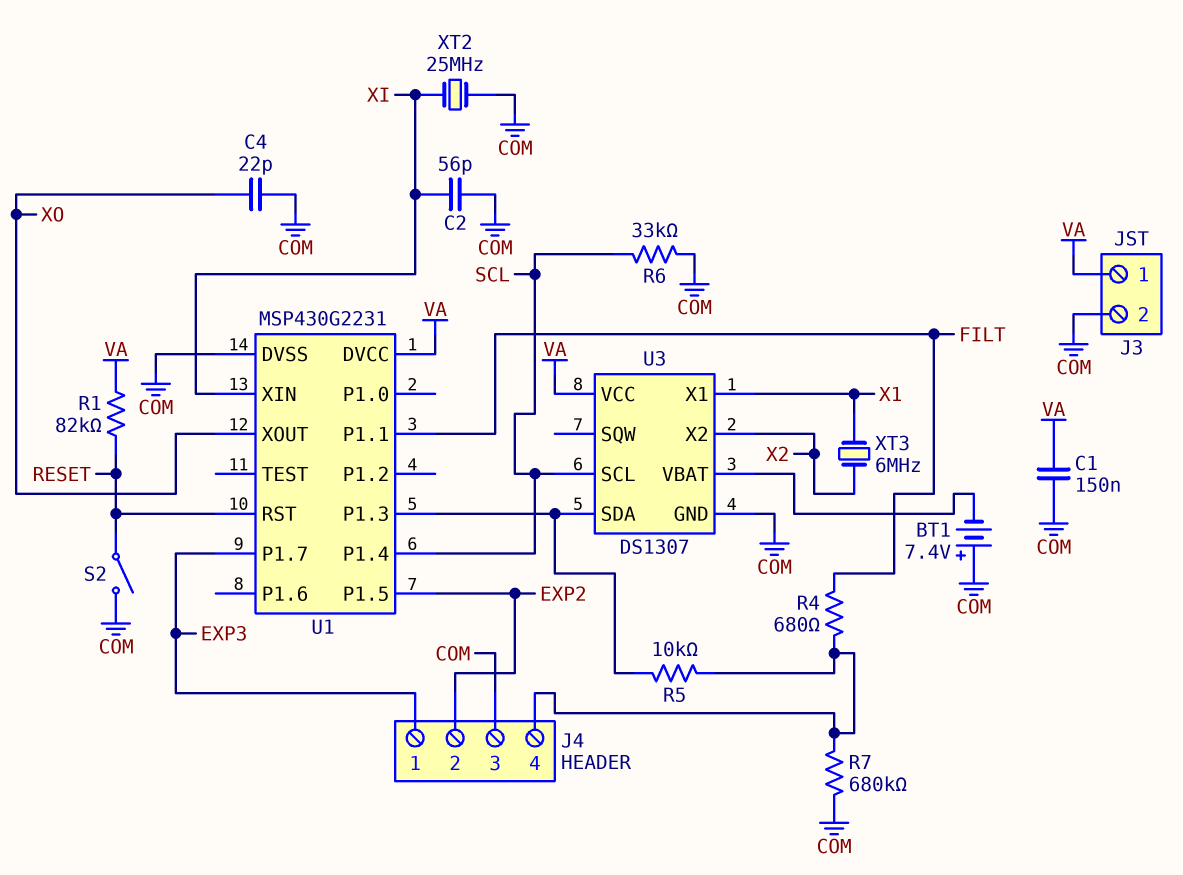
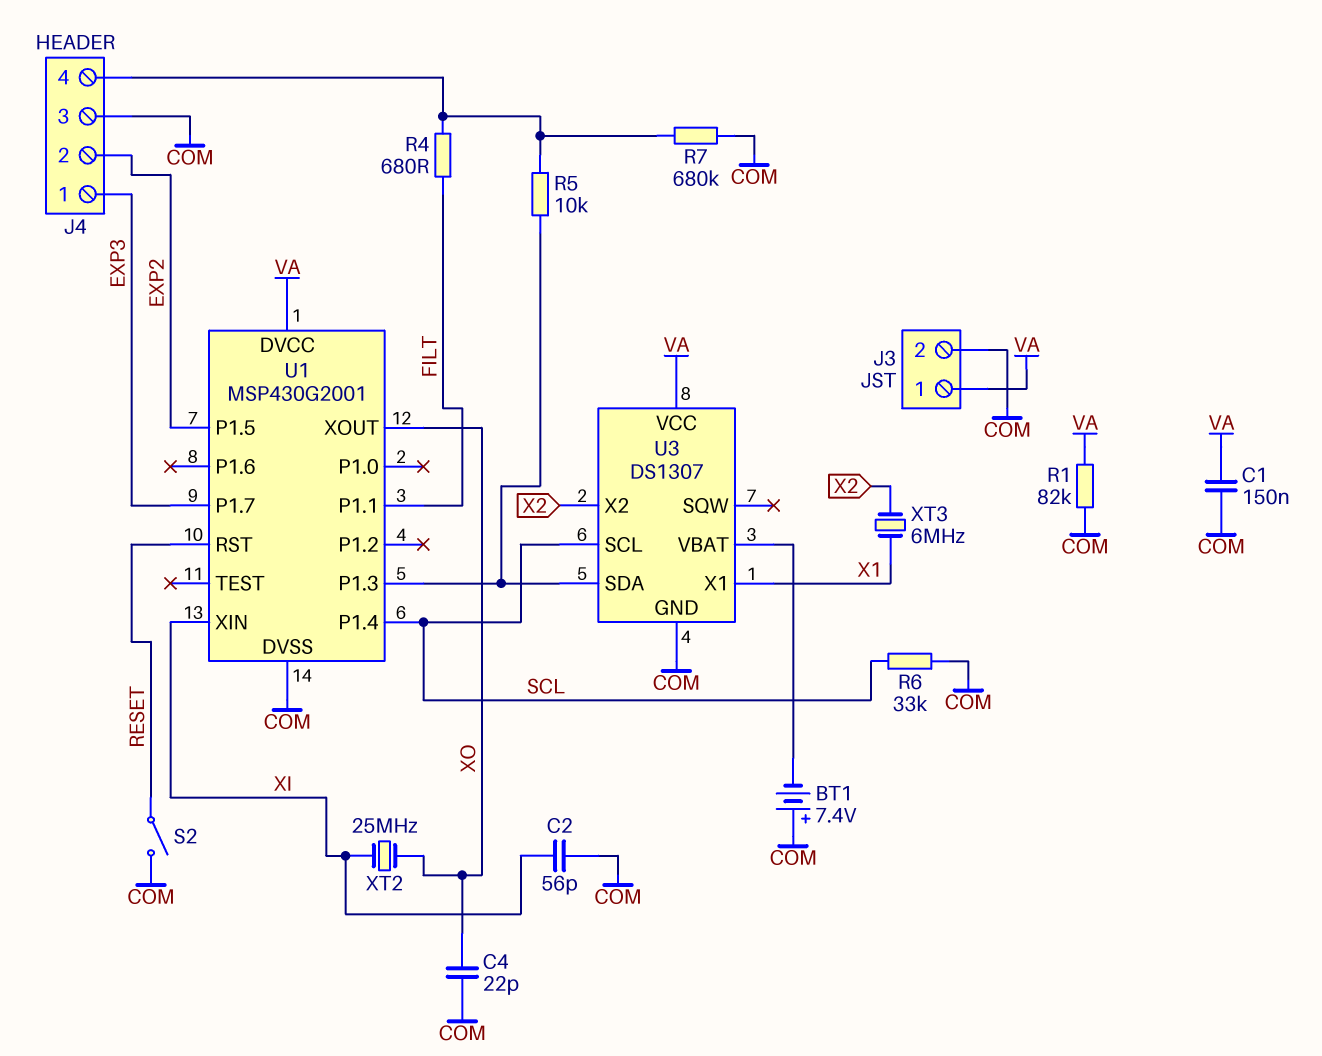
R1: 82k (RESET, VA) -> 82k (COM, VA)
U1: MSP430G2231 -> MSP430G2001
XT2: 25MHz (COM, XI) -> 25MHz (XI, XO)

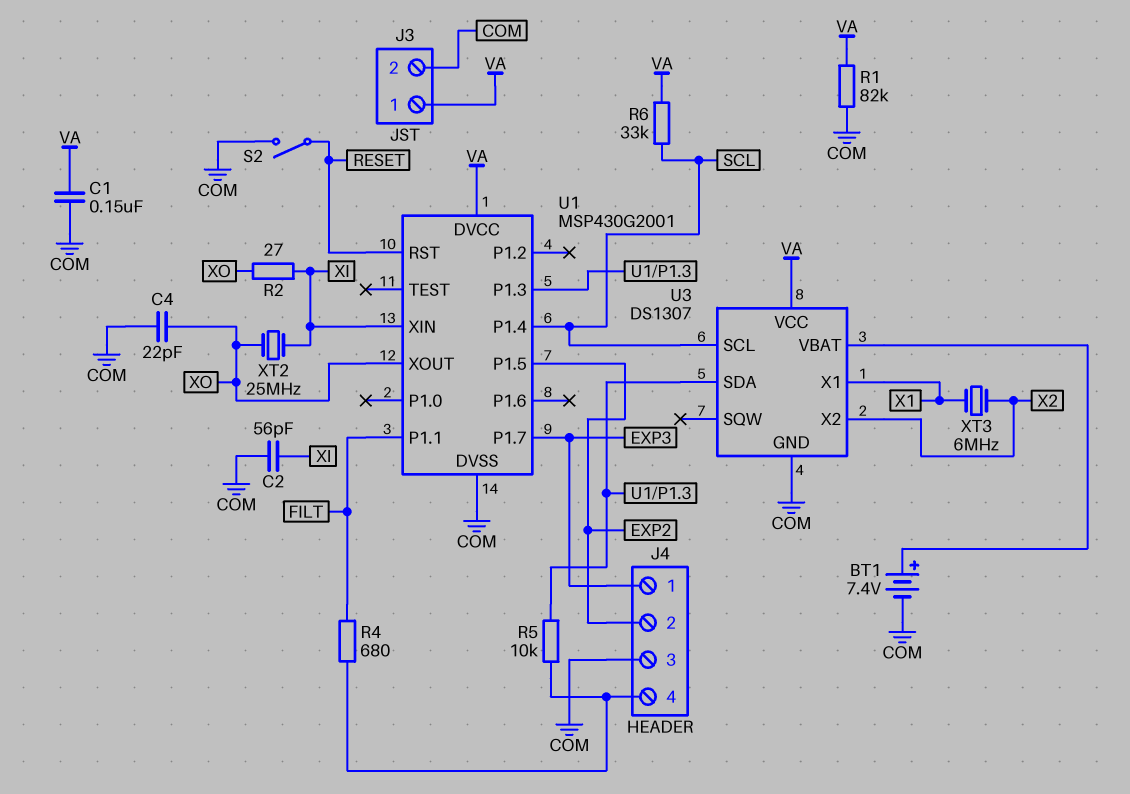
BT1: 7.4V (plus COM, minus U3/VBAT) -> 7.4V (plus U3/VBAT, minus COM)
R2: none -> 27 (XI, XO)
R6: 33k (COM, SCL) -> 33k (SCL, VA)
R7: 680k (COM, J4/4) -> none

